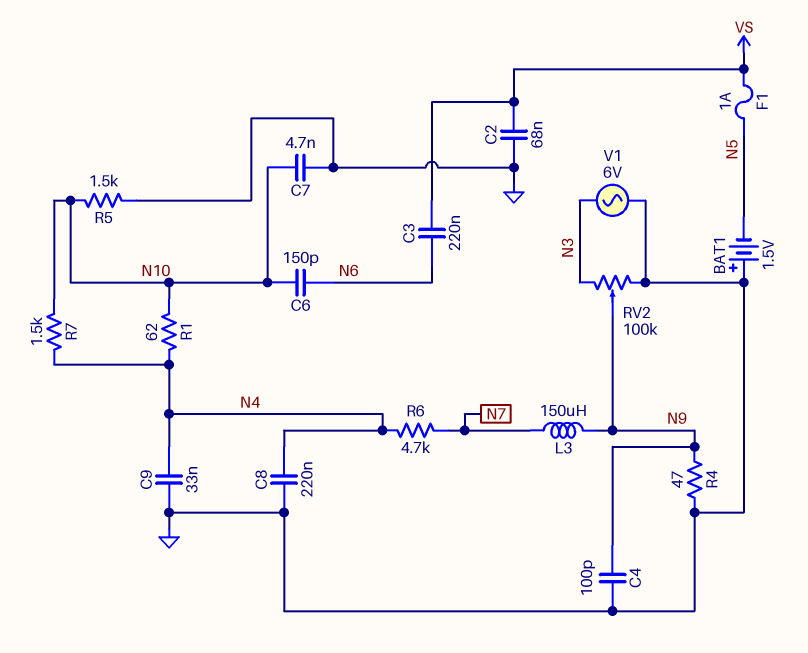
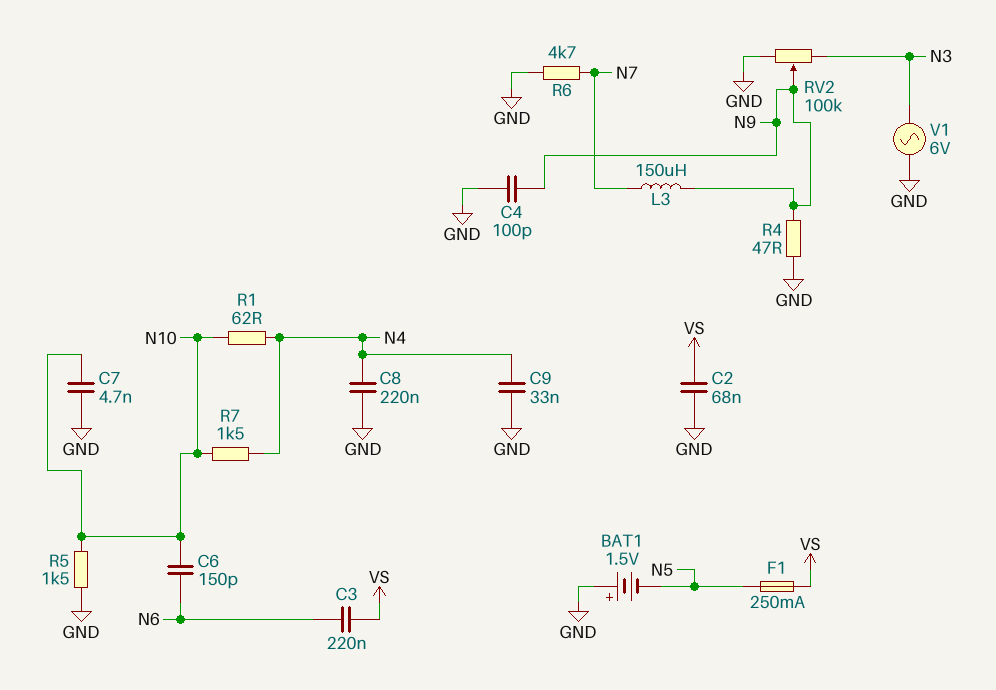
F1: 1A (N5, VS) -> 250mA (N5, VS)
R6: 4.7k (N4, N7) -> 4.7k (GND, N7)

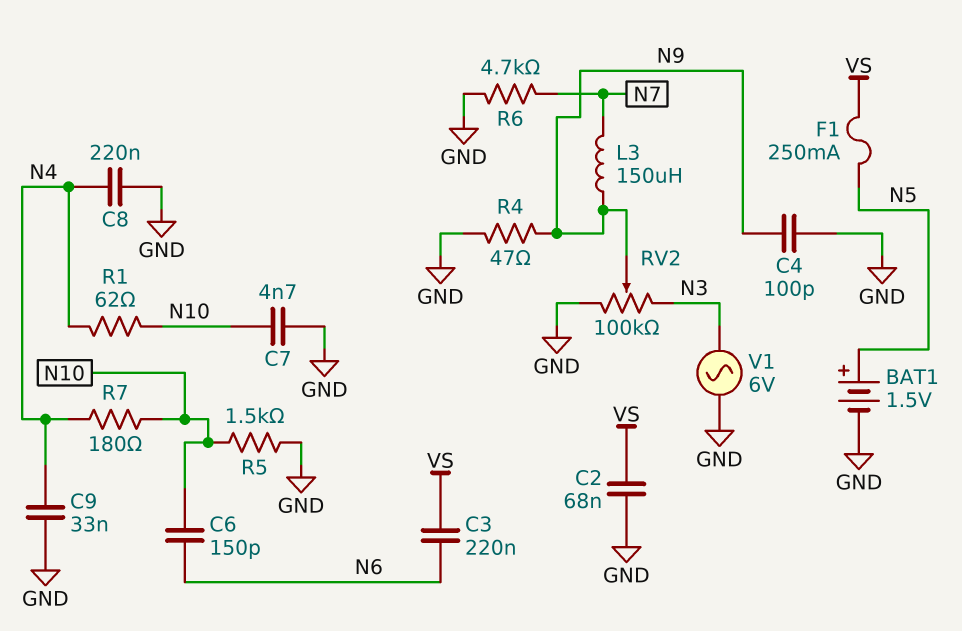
BAT1: 1.5V (plus GND, minus N5) -> 1.5V (plus N5, minus GND)
R7: 1.5k (N4, N10) -> 180 (N4, N10)

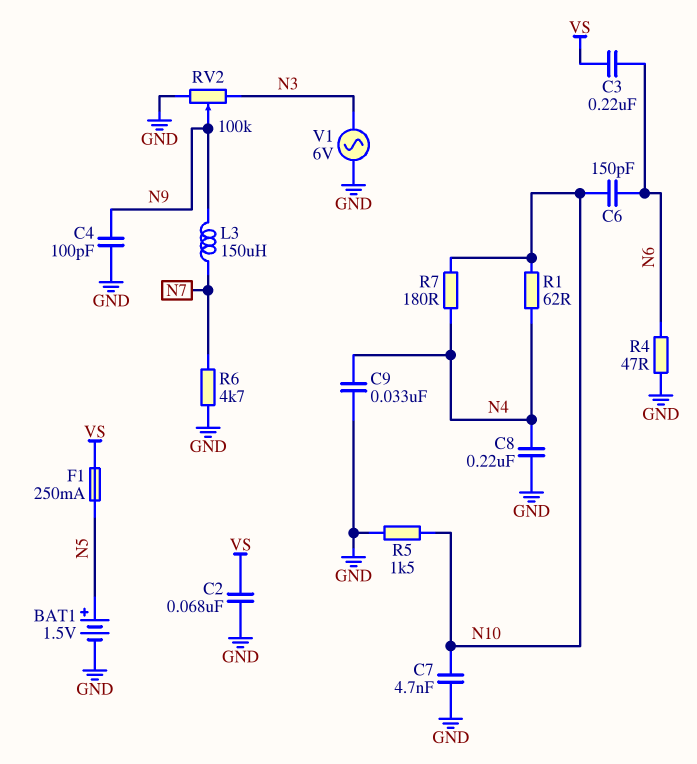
R4: 47 (GND, N9) -> 47 (GND, N6)

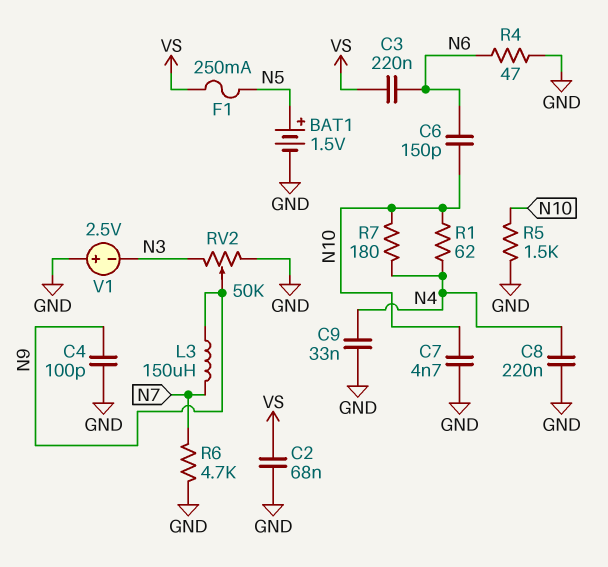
RV2: 100k (GND, N3, wiper N9) -> 50k (GND, N3, wiper N9)
V1: AC 6V (GND, N3) -> 2.5V (plus GND, minus N3)

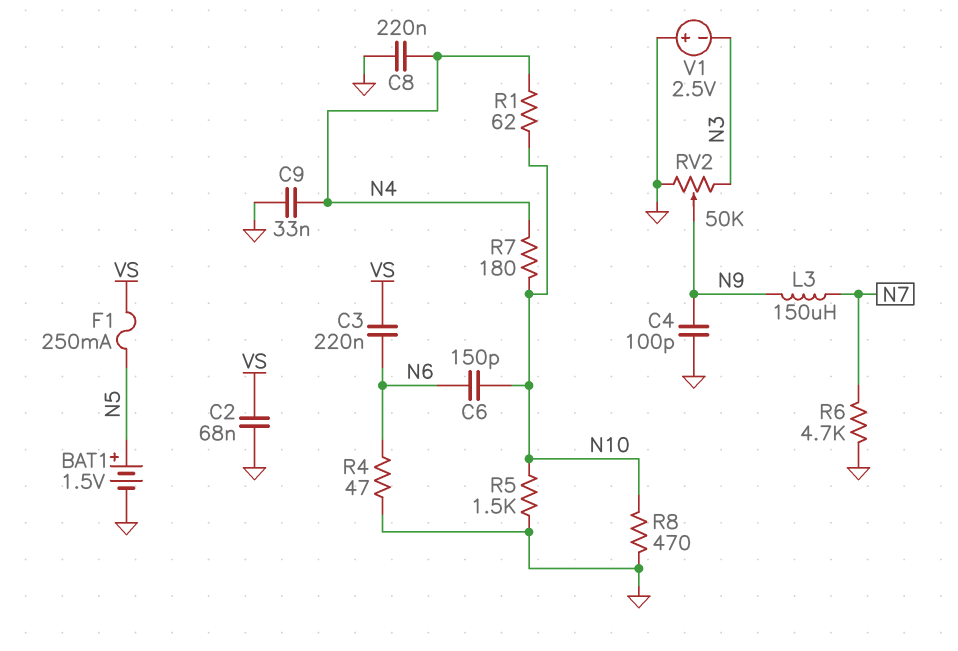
C7: 4.7nF (GND, N10) -> none
R8: none -> 470 (GND, N10)

